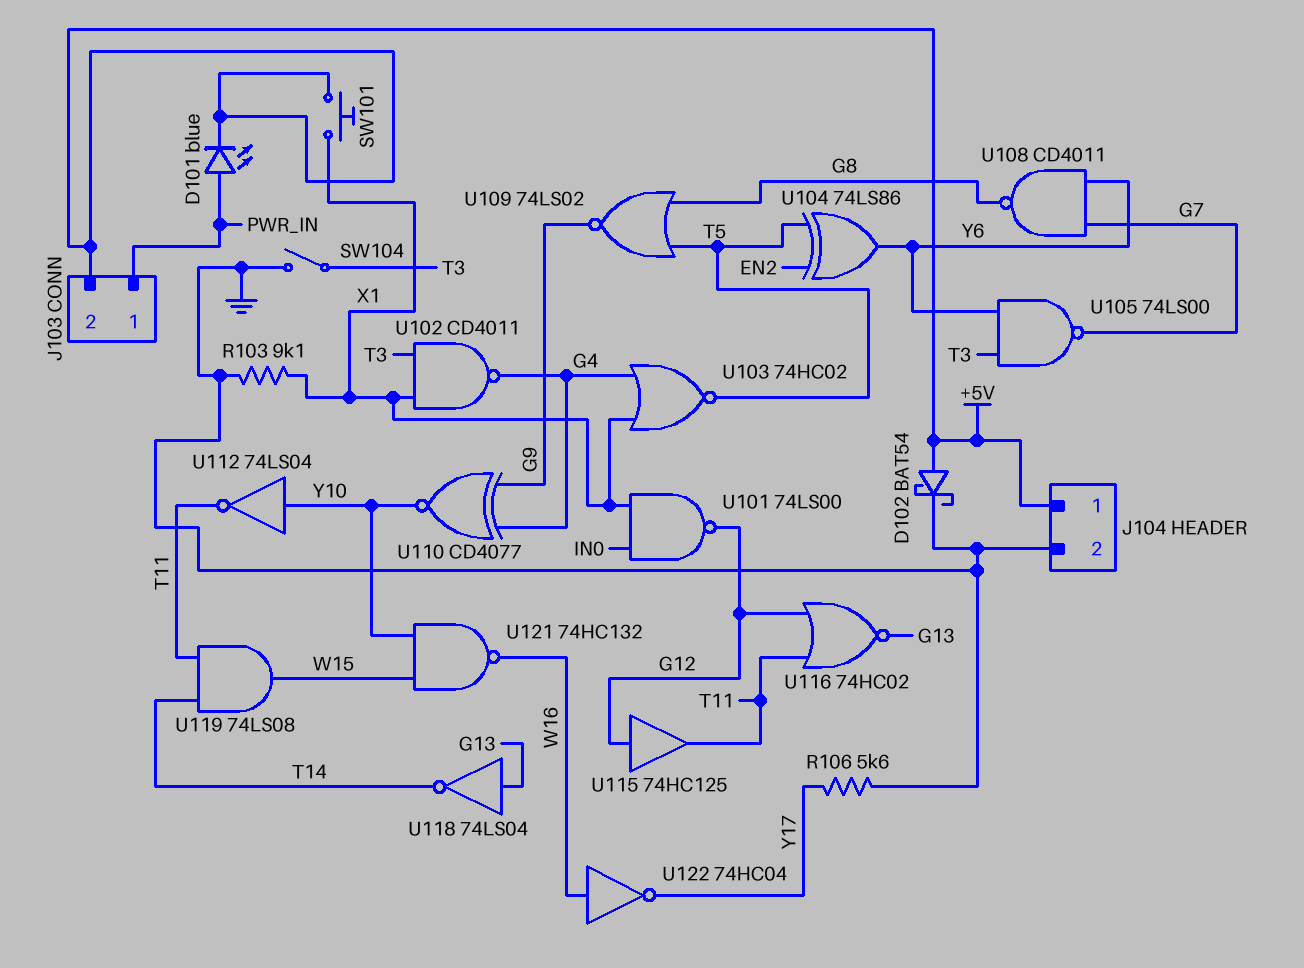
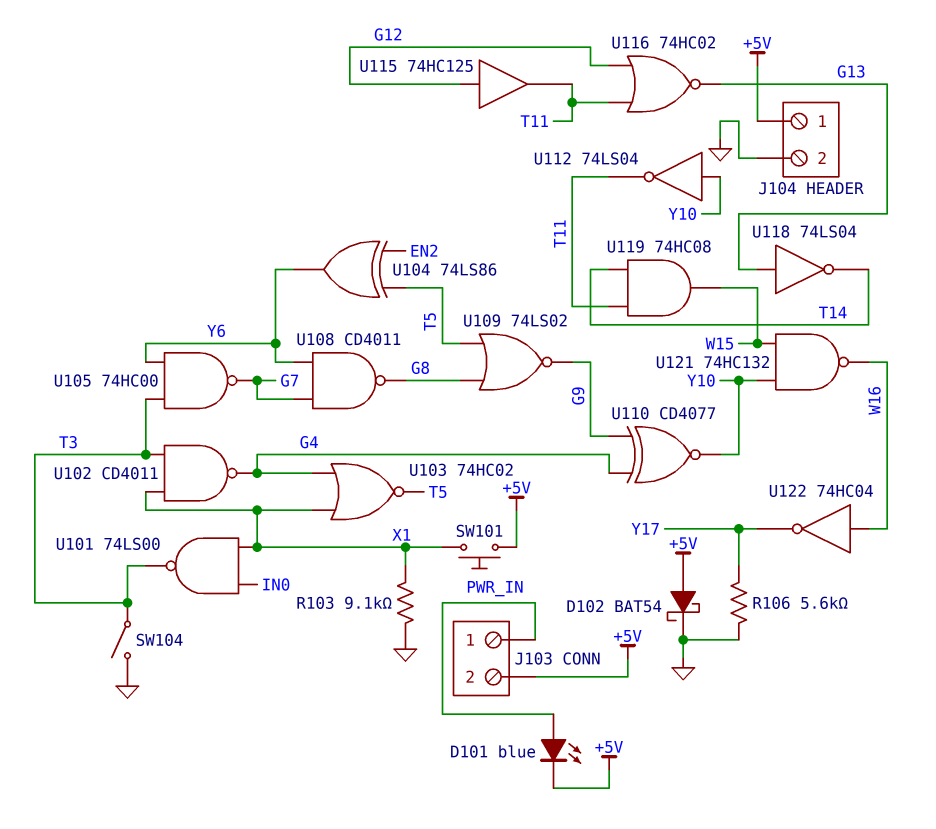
U101: NAND 74LS00 (in IN0, in X1, out G12) -> NAND 74LS00 (in IN0, in X1, out T3)
U105: NAND 74LS00 (in T3, in Y6, out G7) -> NAND 74HC00 (in T3, in Y6, out G7)
U119: AND 74LS08 (in T11, in T14, out W15) -> AND 74HC08 (in T11, in T14, out W15)

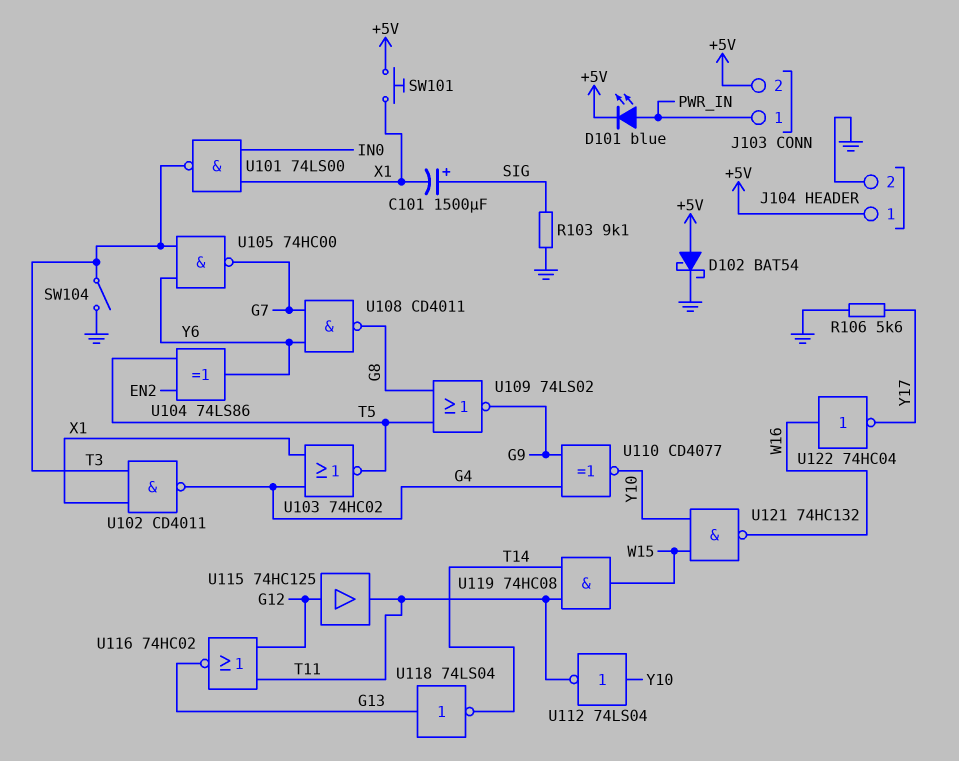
C101: none -> 1500uF (plus SIG, minus X1)
R103: 9.1k (GND, X1) -> 9.1k (GND, SIG)

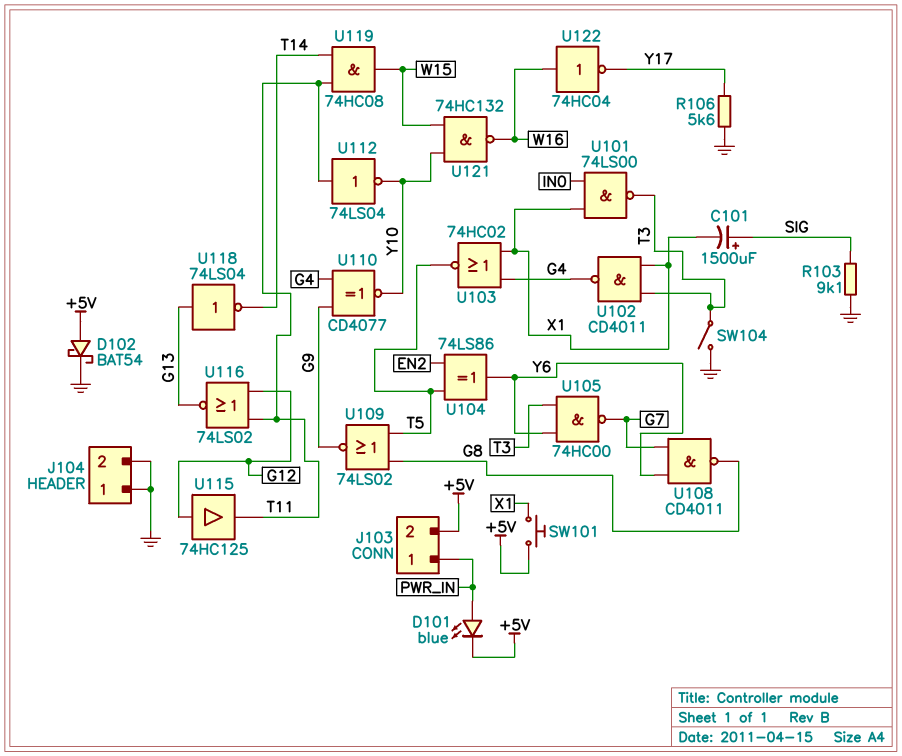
J104 pin 1: +5V -> GND
U112: NOT 74LS04 (in Y10, out T11) -> NOT 74LS04 (in T11, out Y10)
U116: NOR 74HC02 (in G12, in T11, out G13) -> NOR 74LS02 (in G12, in T11, out G13)

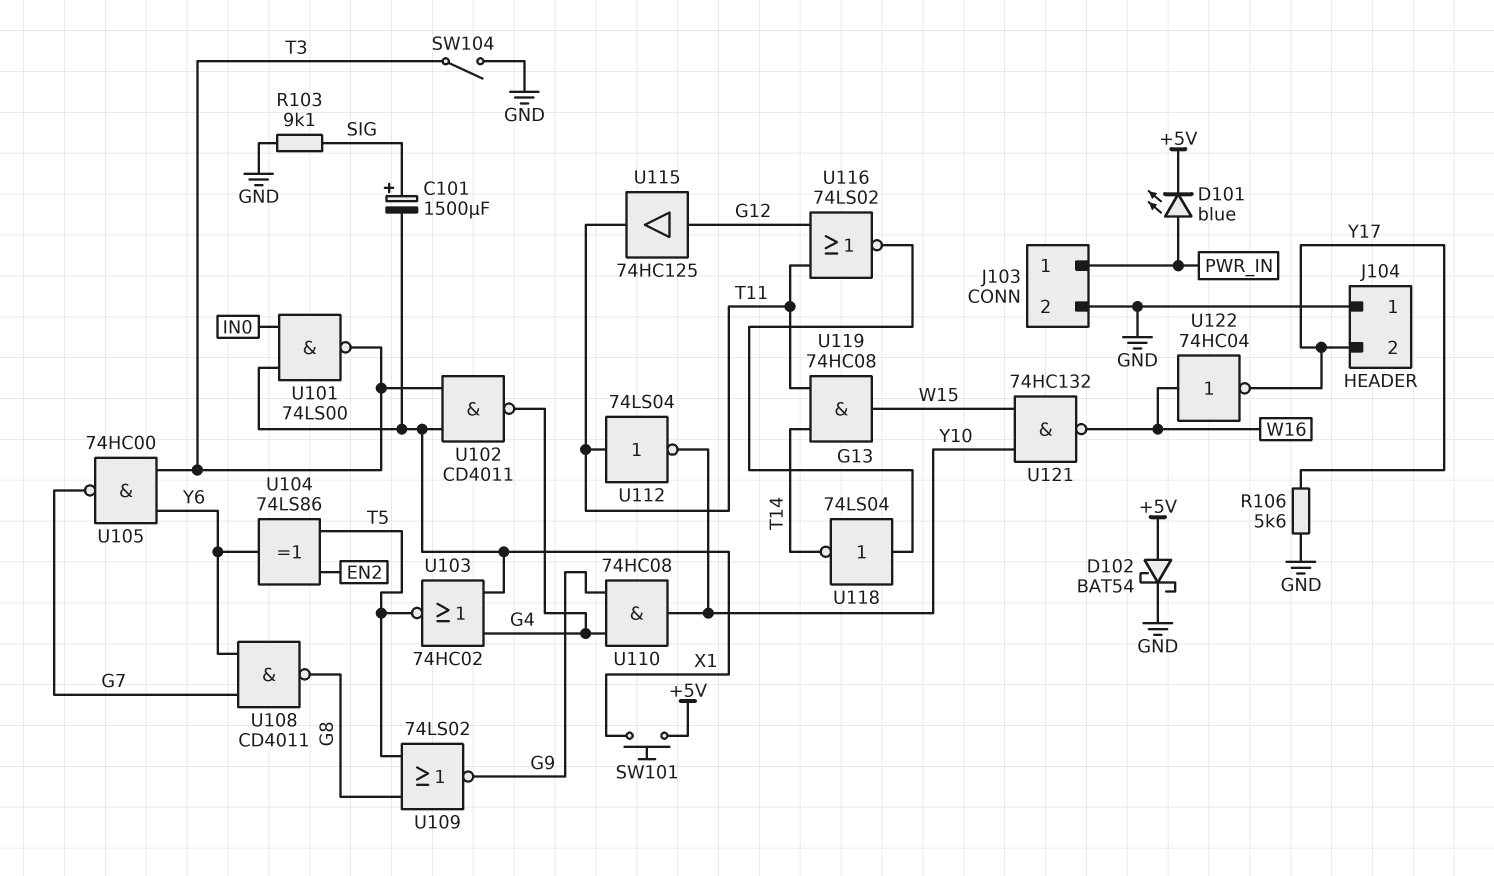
J103 pin 2: +5V -> GND
J104 pin 2: GND -> Y17
U110: XNOR CD4077 (in G4, in G9, out Y10) -> AND 74HC08 (in G4, in G9, out Y10)

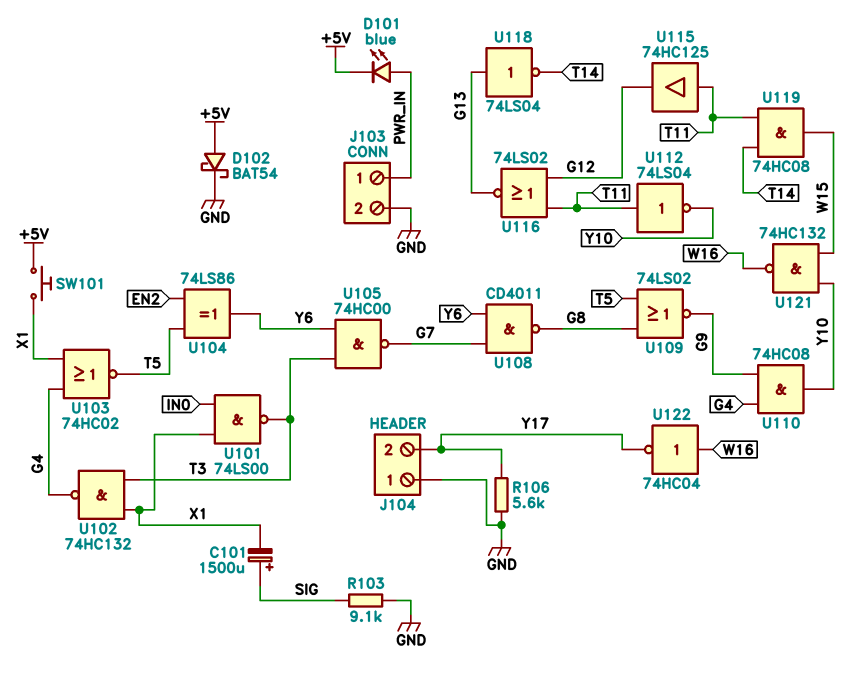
SW104: switch (GND, T3) -> none
U102: NAND CD4011 (in T3, in X1, out G4) -> NAND 74HC132 (in T3, in X1, out G4)
U115: buffer 74HC125 (in G12, out T11) -> buffer 74HC125 (in T11, out G12)

